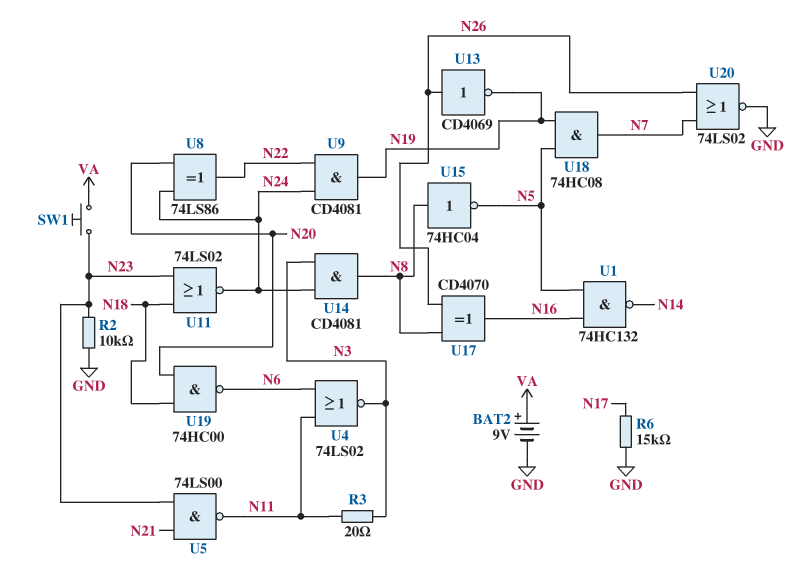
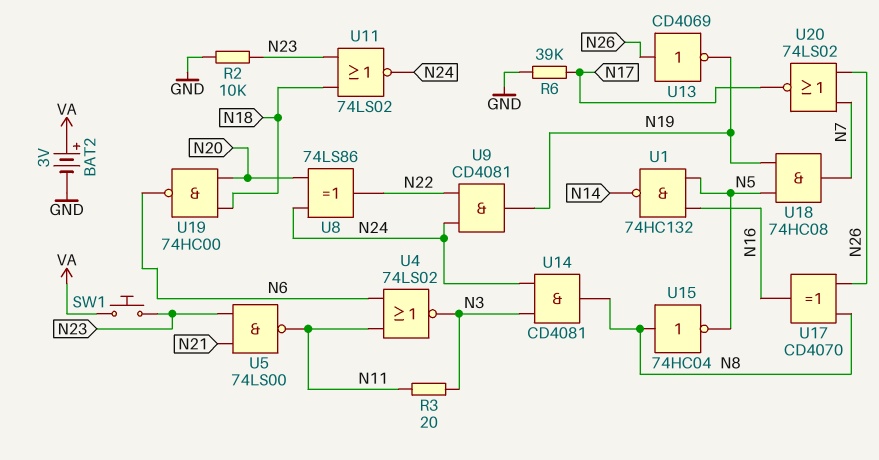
BAT2: 9V (plus VA, minus GND) -> 3V (plus VA, minus GND)
R6: 15k (GND, N17) -> 39k (GND, N17)
U20: NOR 74LS02 (in N7, in N26, out GND) -> NOR 74LS02 (in N7, in N26, out N17)

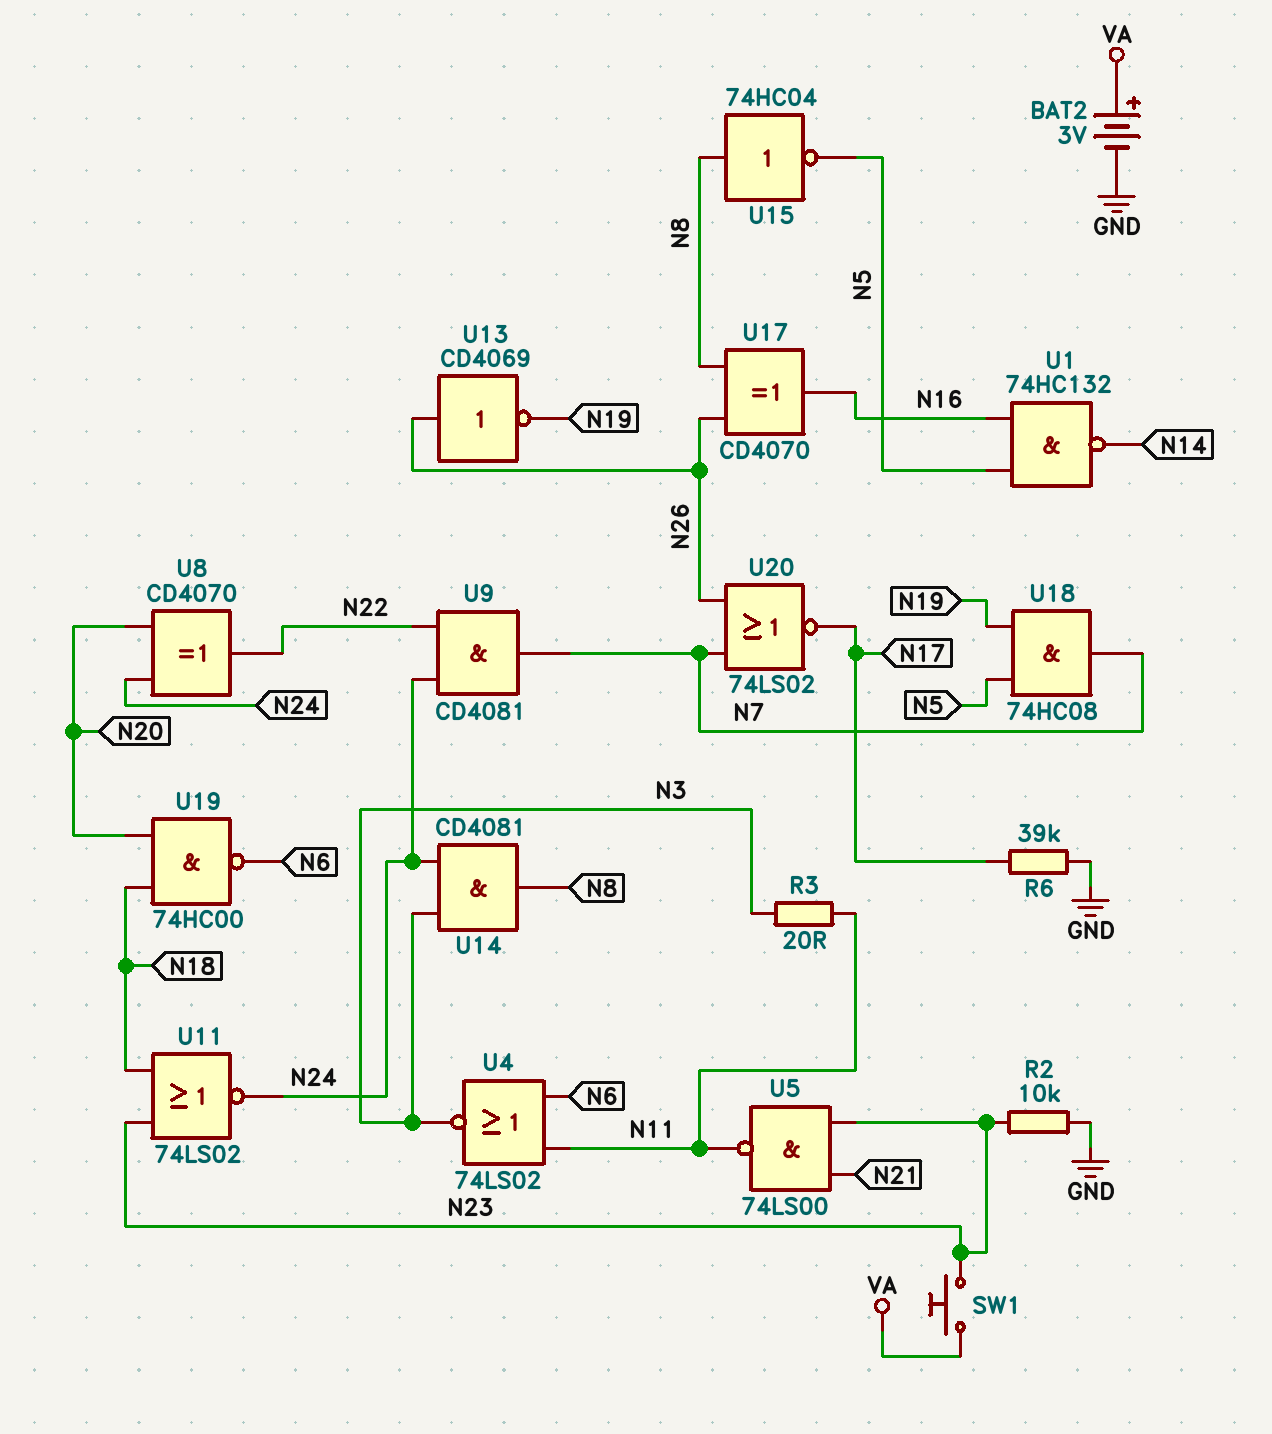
U8: XOR 74LS86 (in N20, in N24, out N22) -> XOR CD4070 (in N20, in N24, out N22)
U9: AND CD4081 (in N22, in N24, out N19) -> AND CD4081 (in N22, in N24, out N7)

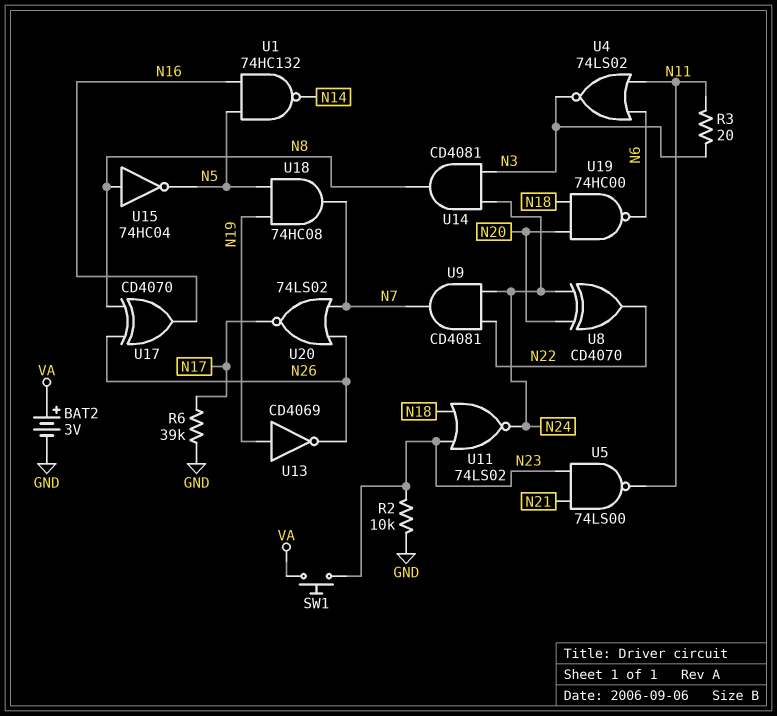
U13: NOT CD4069 (in N26, out N19) -> NOT CD4069 (in N19, out N26)

